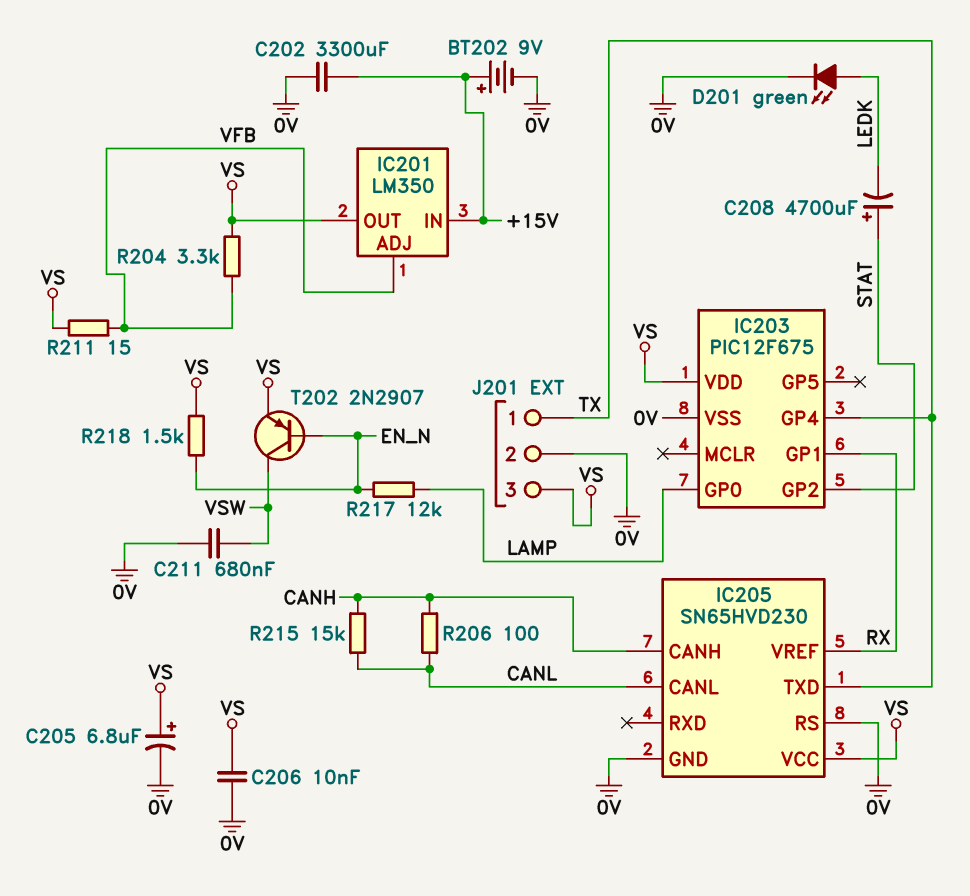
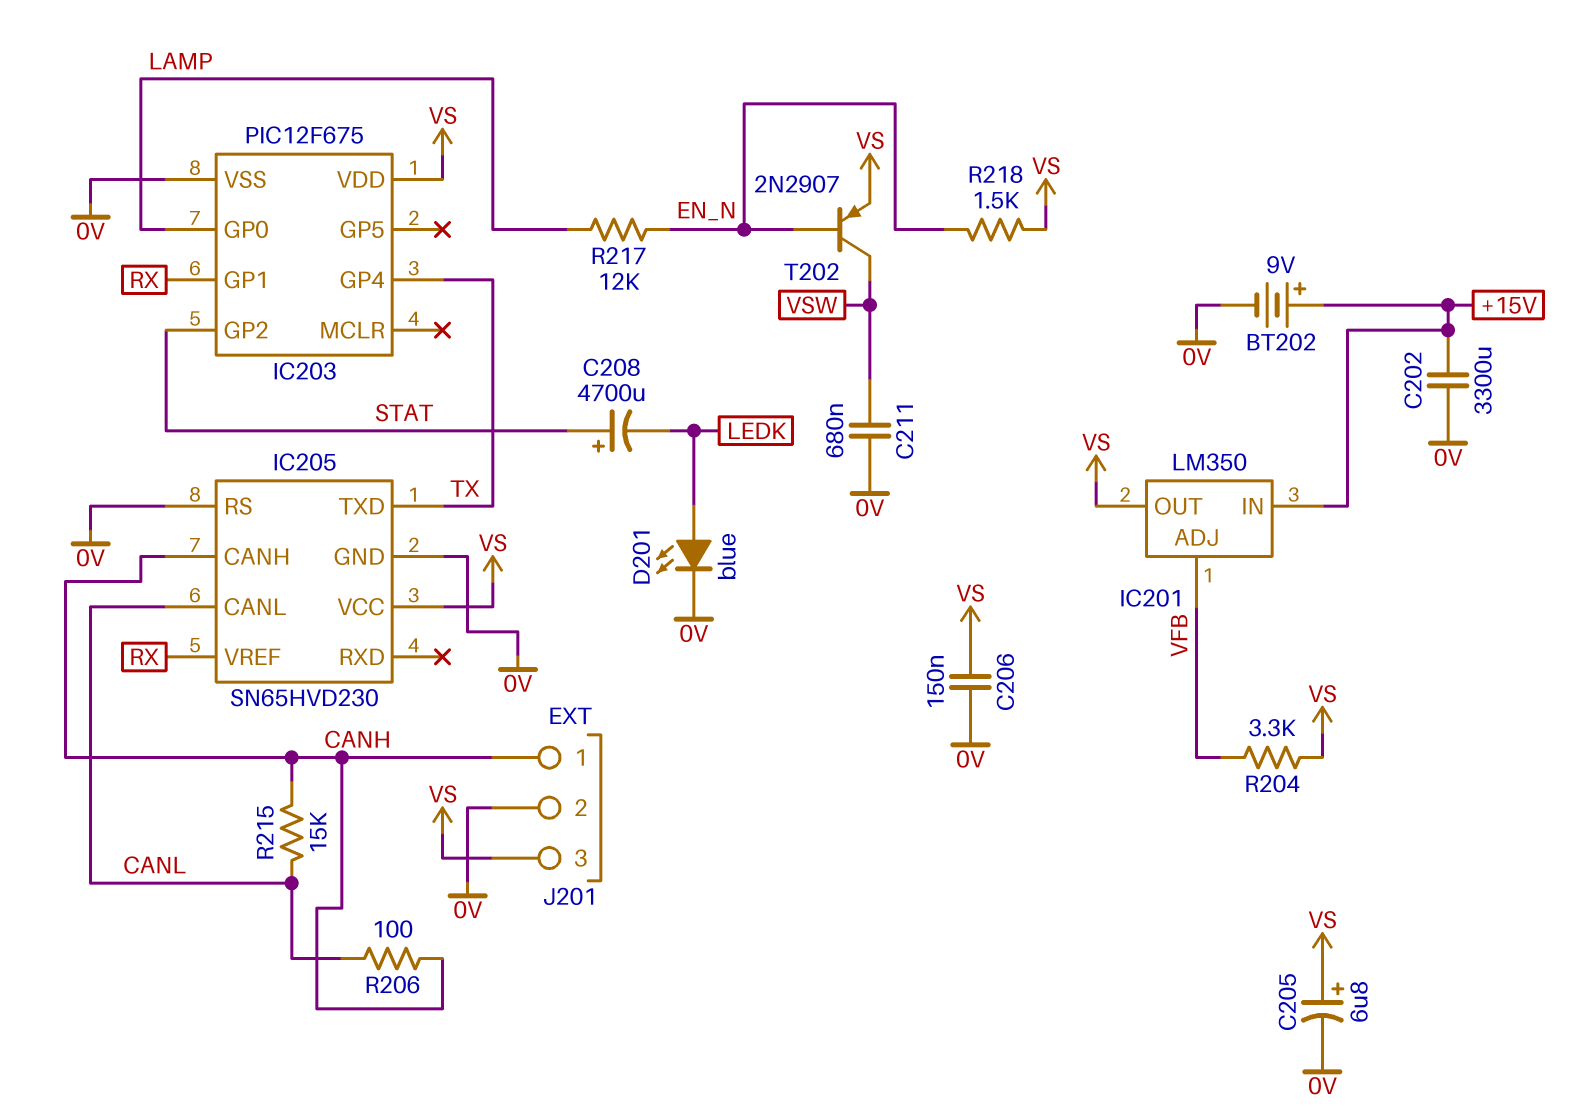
C206: 10nF (0V, VS) -> 150nF (0V, VS)
D201: LED green (A LEDK, K 0V) -> LED blue (A LEDK, K 0V)
J201 pin 1: TX -> CANH
R211: 15 (VFB, VS) -> none

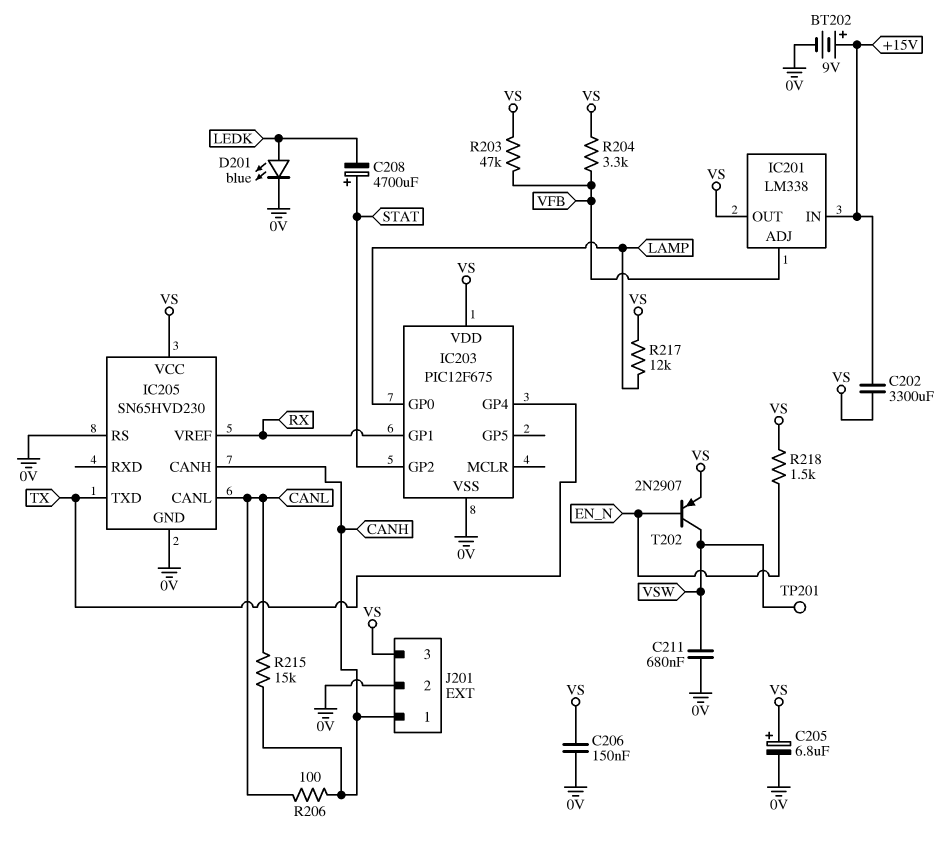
C202: 3300uF (+15V, 0V) -> 3300uF (+15V, VS)
IC201: LM350 -> LM338
R203: none -> 47k (VFB, VS)
R217: 12k (EN_N, LAMP) -> 12k (LAMP, VS)
TP201: none -> test point (VSW)

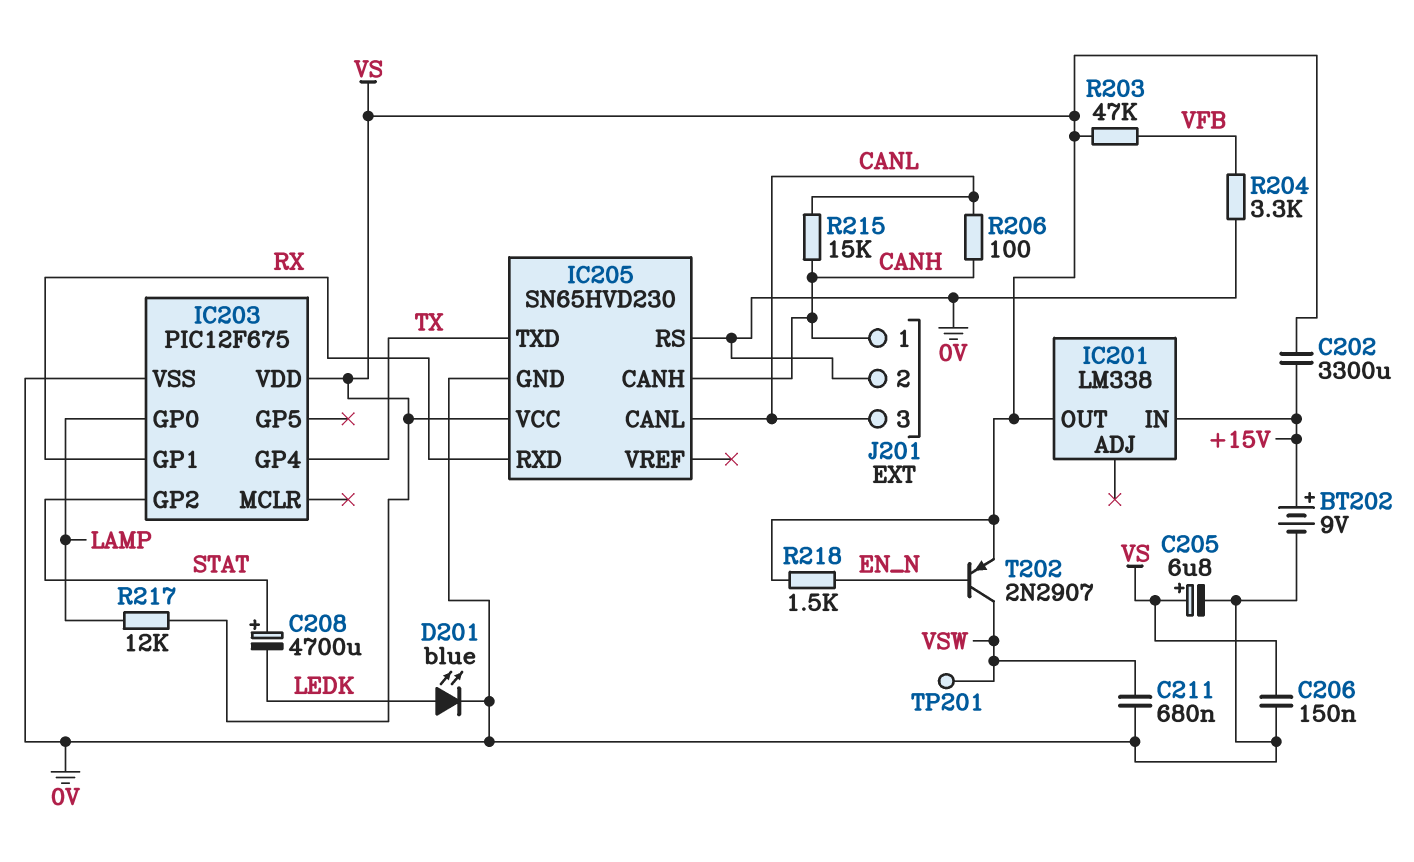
IC201 pin ADJ: VFB -> none
IC205 pin RXD: none -> RX
IC205 pin VREF: RX -> none
J201 pin 3: VS -> CANL
R204: 3.3k (VFB, VS) -> 3.3k (0V, VFB)

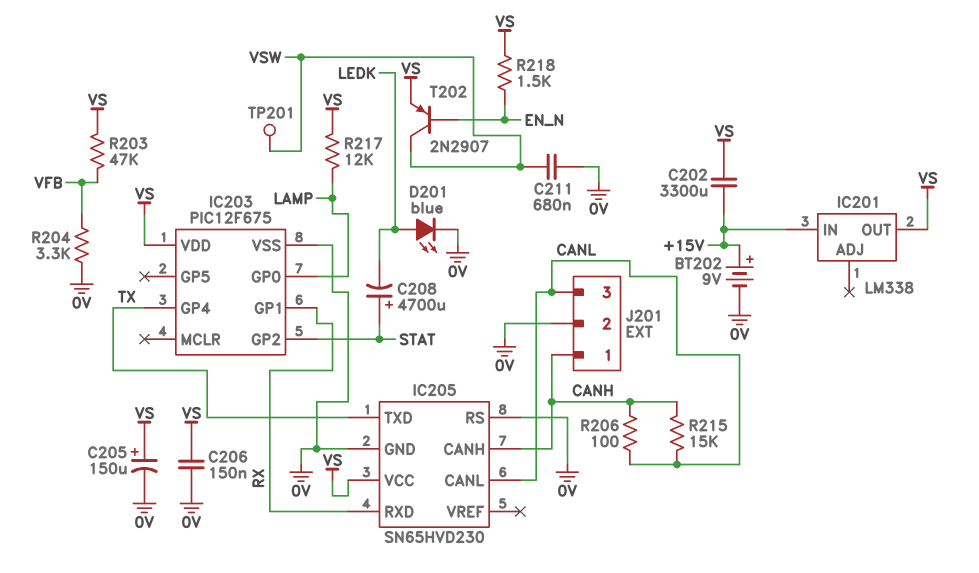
C205: 6.8uF (plus VS, minus 0V) -> 150uF (plus VS, minus 0V)

